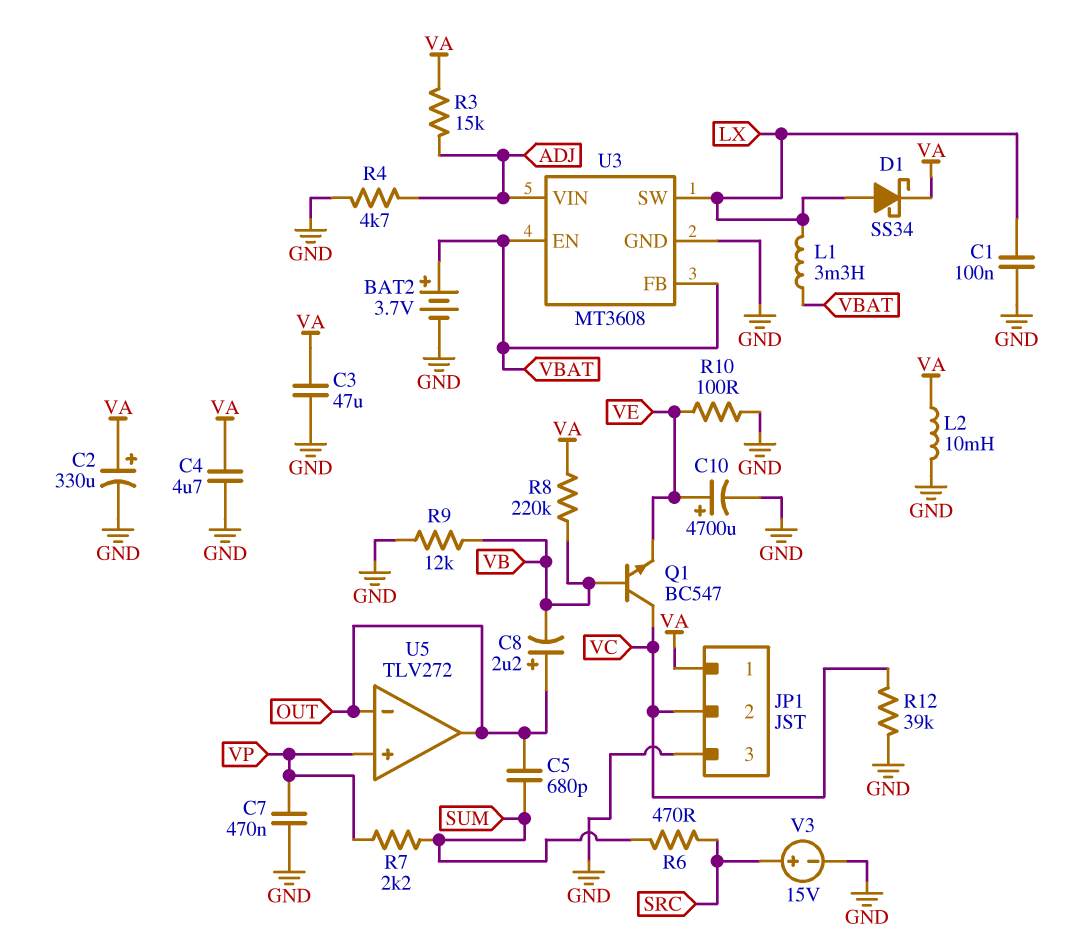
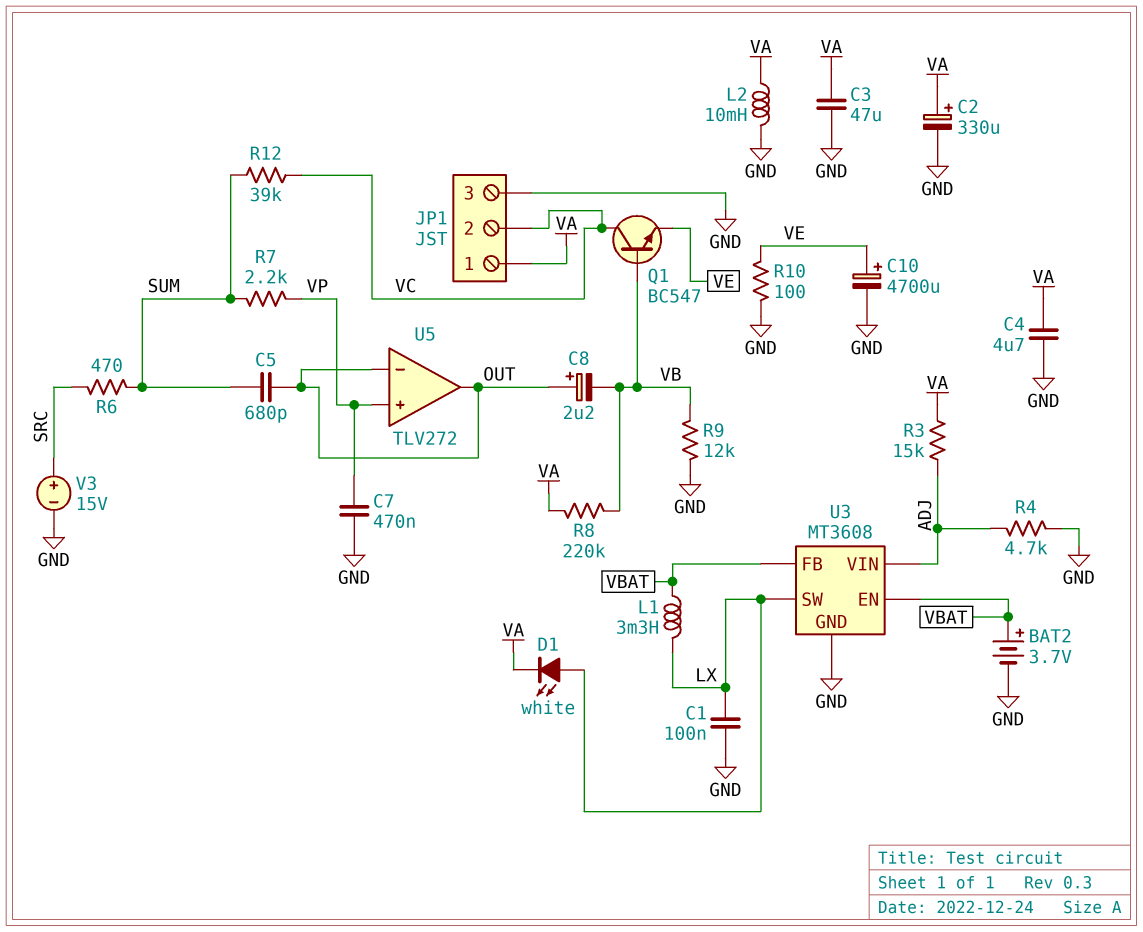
D1: schottky SS34 (A LX, K VA) -> LED white (A LX, K VA)
R12: 39k (GND, VC) -> 39k (SUM, VC)

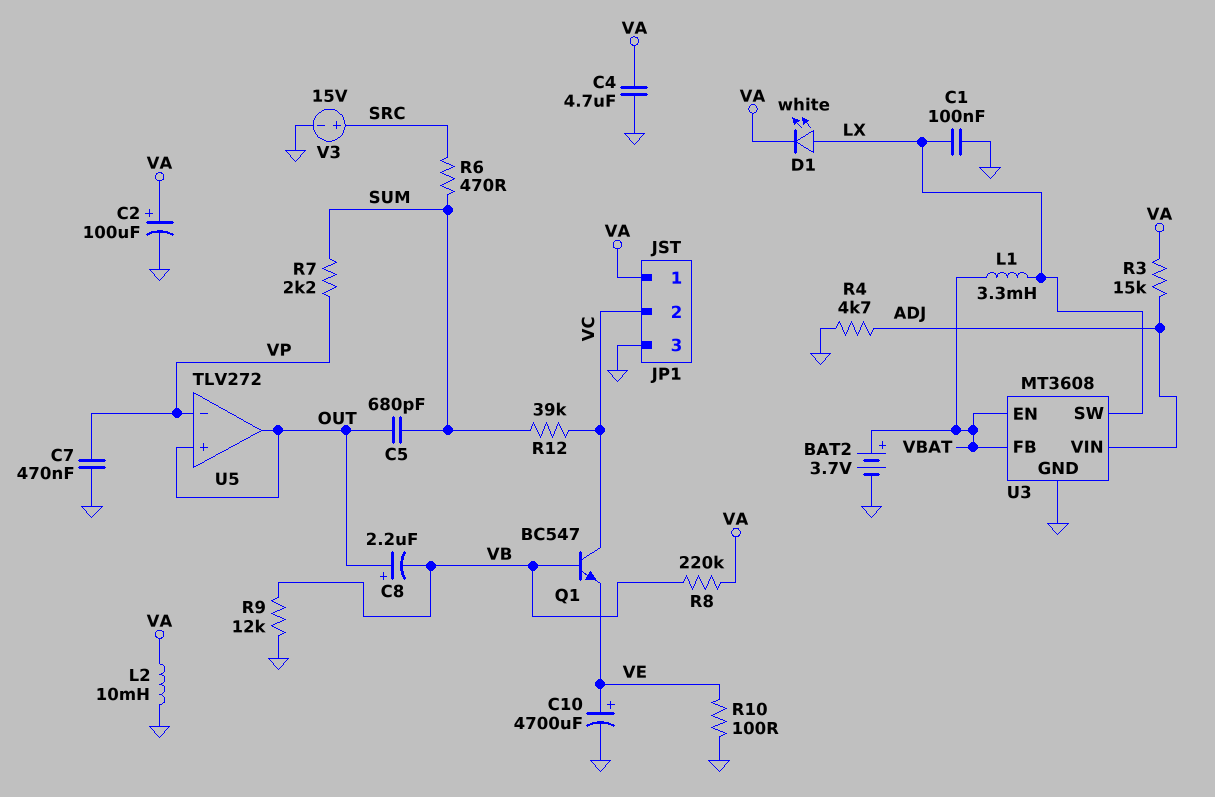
C2: 330uF (plus VA, minus GND) -> 100uF (plus VA, minus GND)
C3: 47uF (GND, VA) -> none
U5 pin in+: VP -> OUT
U5 pin in-: OUT -> VP

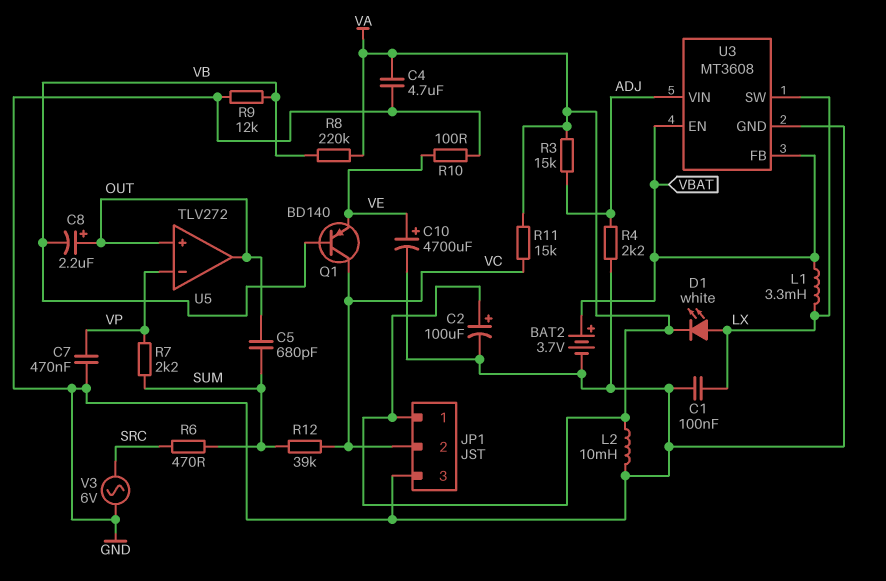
Q1: NPN BC547 (B VB, C VC, E VE) -> PNP BD140 (B VB, C VC, E VE)
R4: 4.7k (ADJ, GND) -> 2.2k (ADJ, GND)
R11: none -> 15k (VA, VC)
V3: 15V (plus SRC, minus GND) -> AC 6V (GND, SRC)

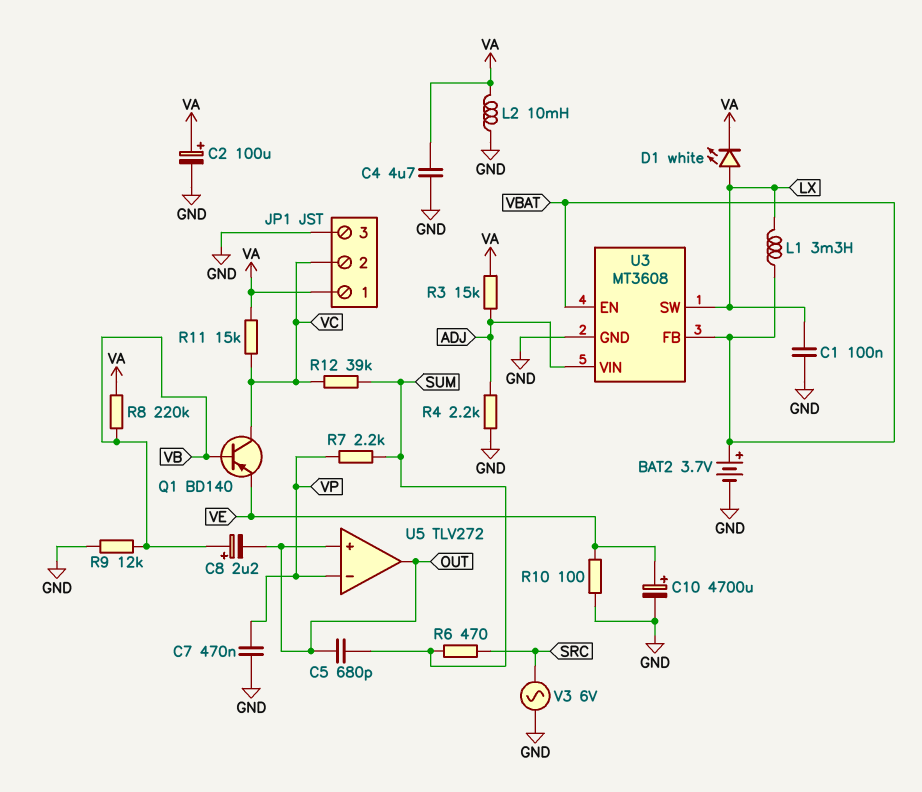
C8: 2.2uF (plus OUT, minus VB) -> 2.2uF (plus VB, minus OUT)

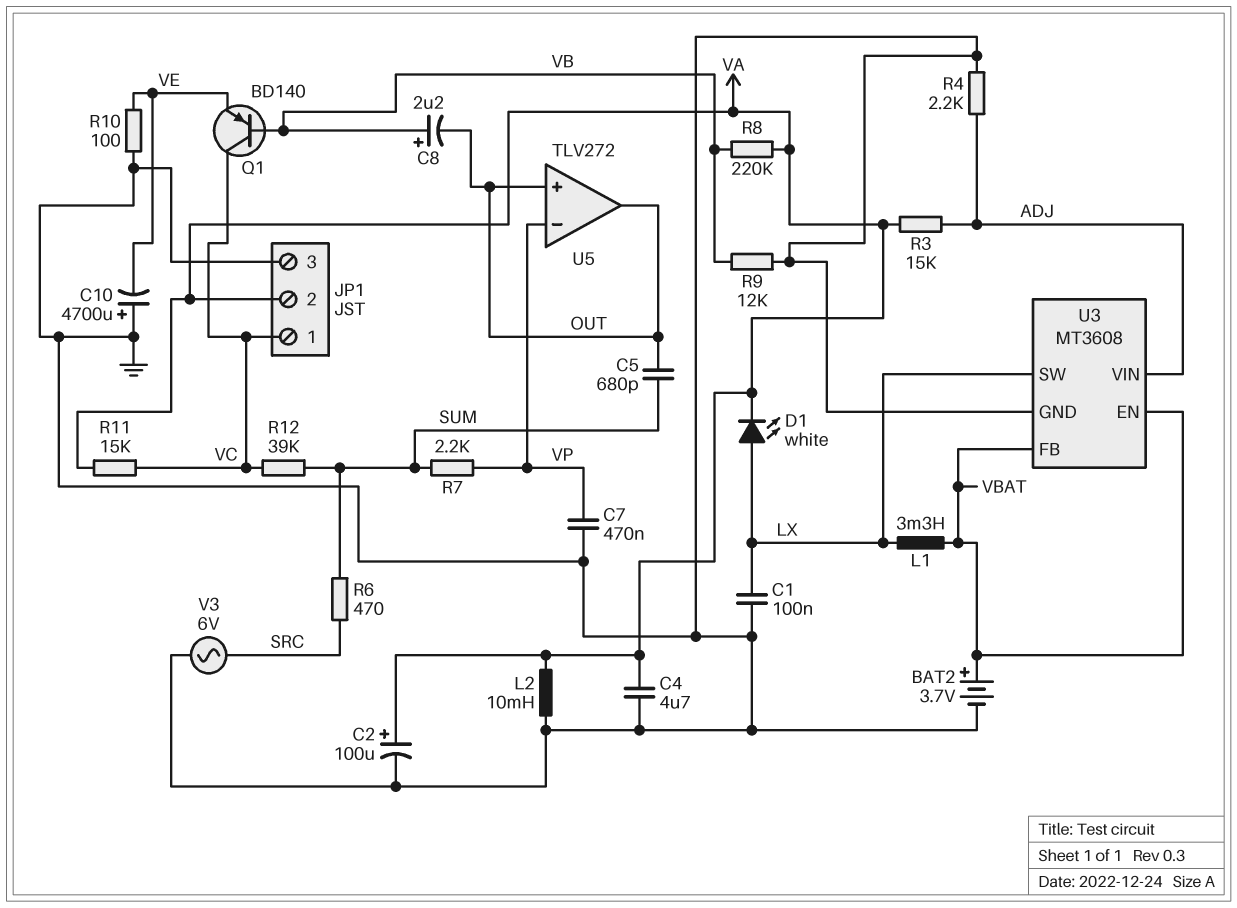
C10: 4700uF (plus VE, minus GND) -> 4700uF (plus GND, minus VE)
JP1 pin 1: VA -> VC
JP1 pin 2: VC -> VA

